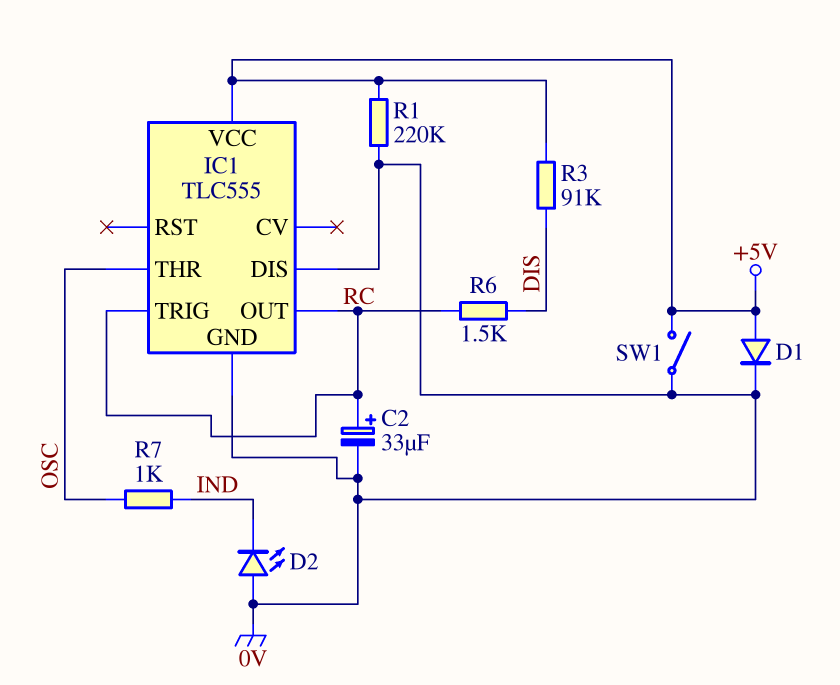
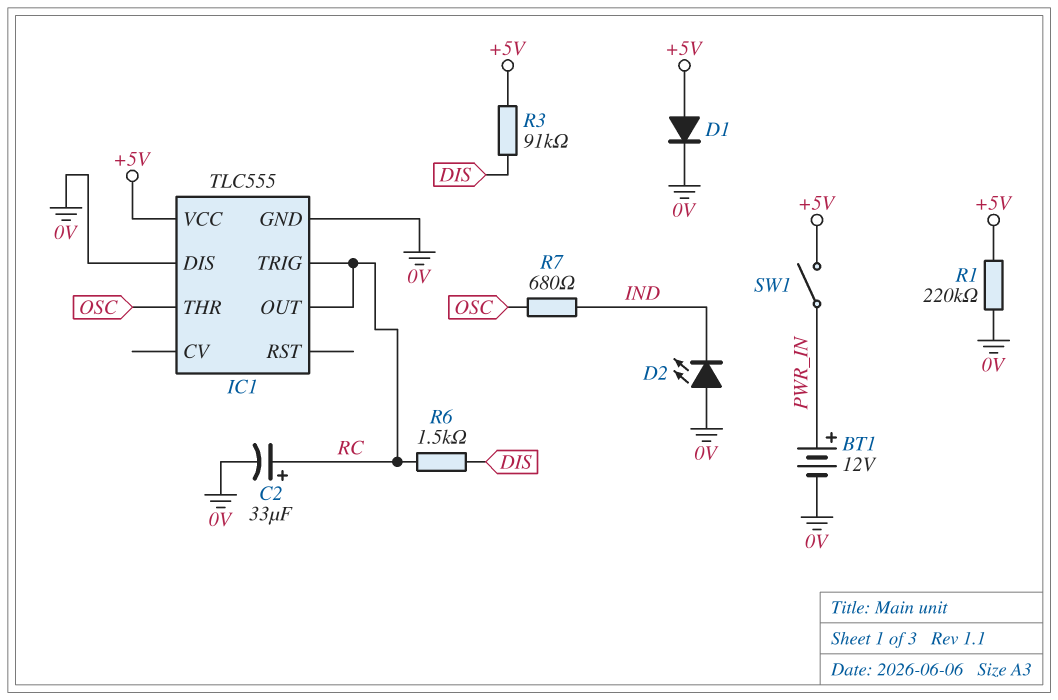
BT1: none -> 12V (plus PWR_IN, minus 0V)
R7: 1k (IND, OSC) -> 680 (IND, OSC)
SW1: switch (+5V, 0V) -> switch (+5V, PWR_IN)

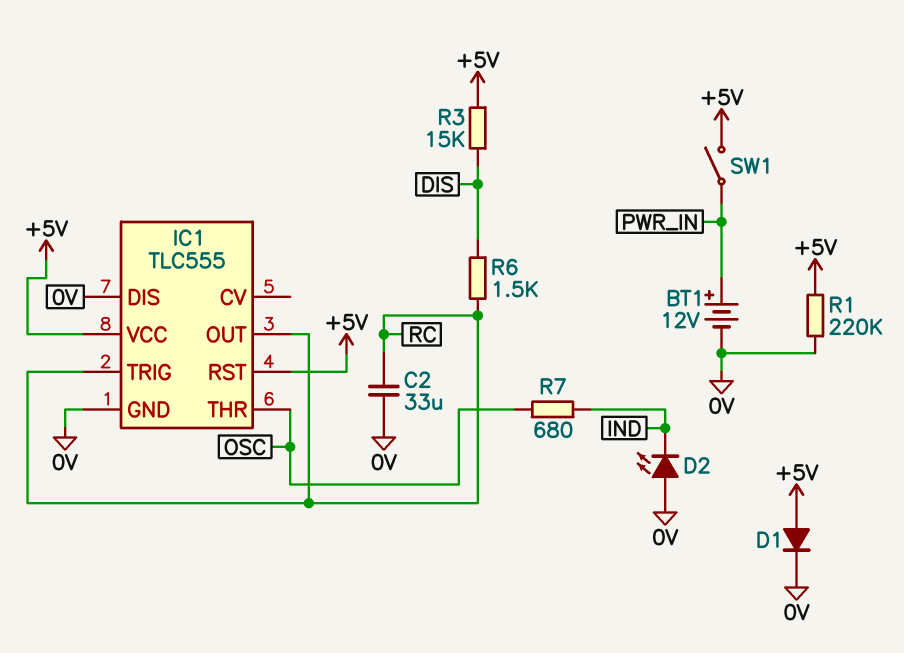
C2: 33uF (plus RC, minus 0V) -> 33uF (0V, RC)
IC1 pin RST: none -> +5V
R3: 91k (+5V, DIS) -> 15k (+5V, DIS)

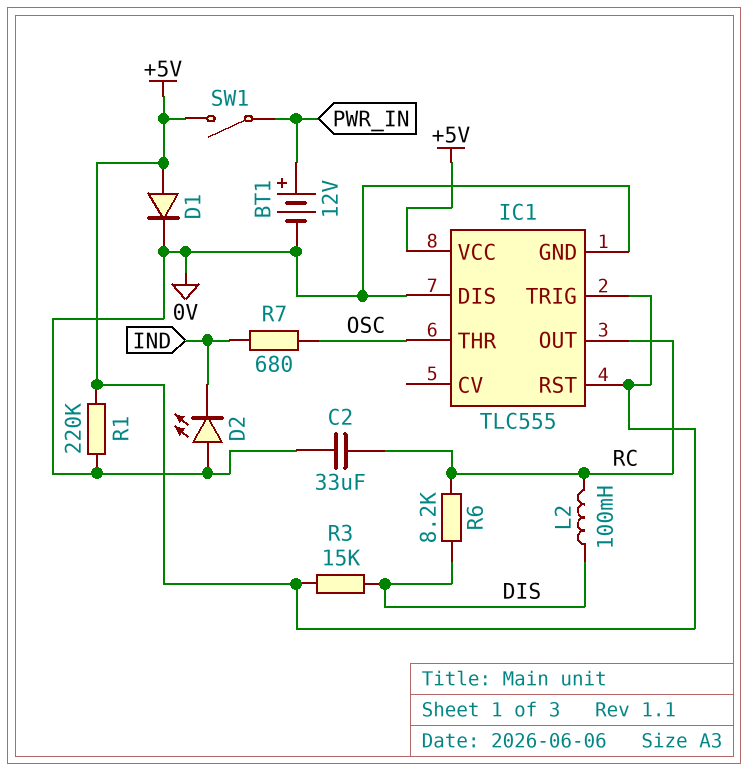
IC1 pin TRIG: RC -> +5V
L2: none -> 100mH (DIS, RC)
R6: 1.5k (DIS, RC) -> 8.2k (DIS, RC)

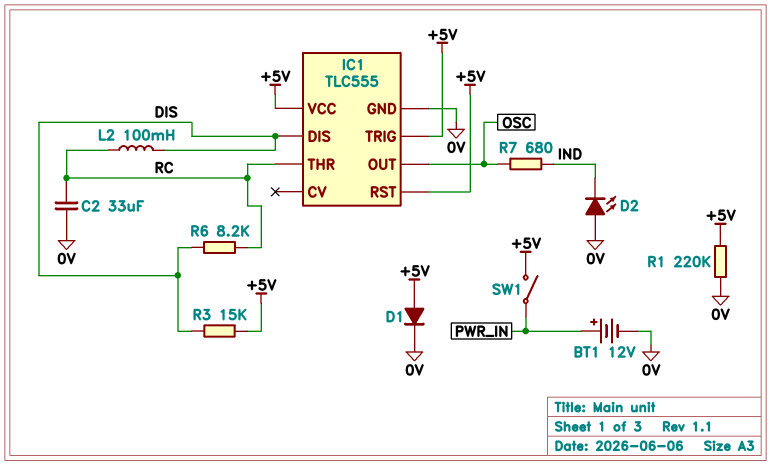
IC1 pin DIS: 0V -> DIS
IC1 pin OUT: RC -> OSC
IC1 pin THR: OSC -> RC

